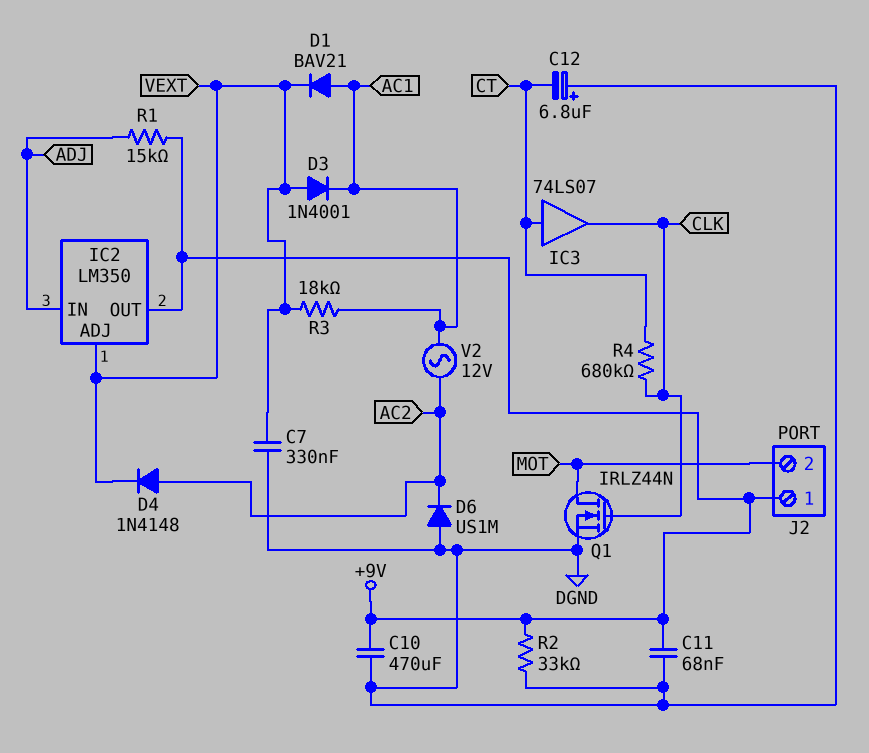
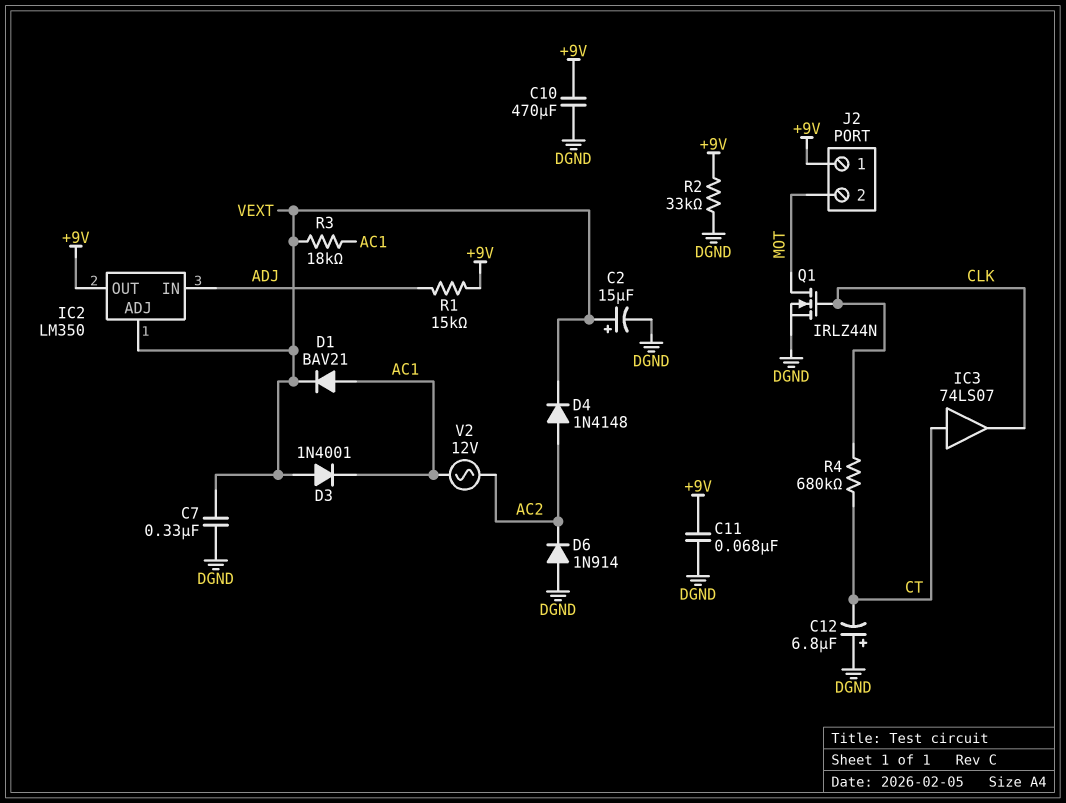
C2: none -> 15uF (plus VEXT, minus DGND)
D6: diode US1M (A DGND, K AC2) -> diode 1N914 (A DGND, K AC2)

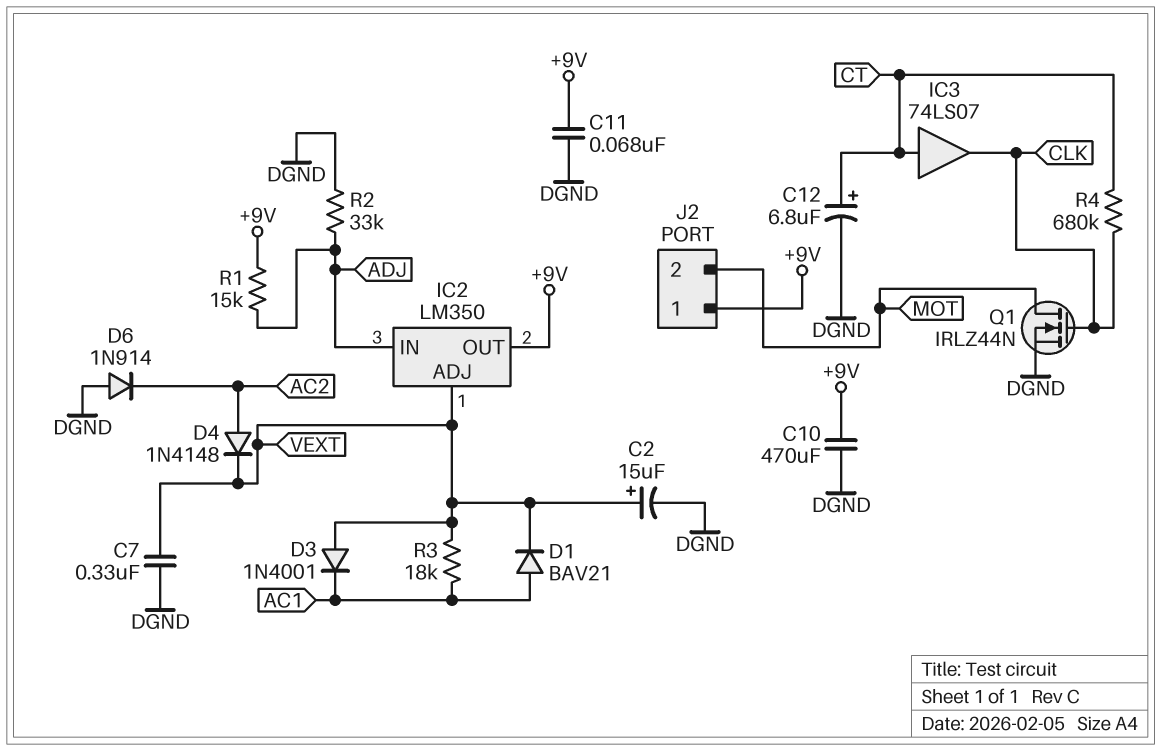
C12: 6.8uF (plus DGND, minus CT) -> 6.8uF (plus CT, minus DGND)
R2: 33k (+9V, DGND) -> 33k (ADJ, DGND)
V2: AC 12V (AC1, AC2) -> none

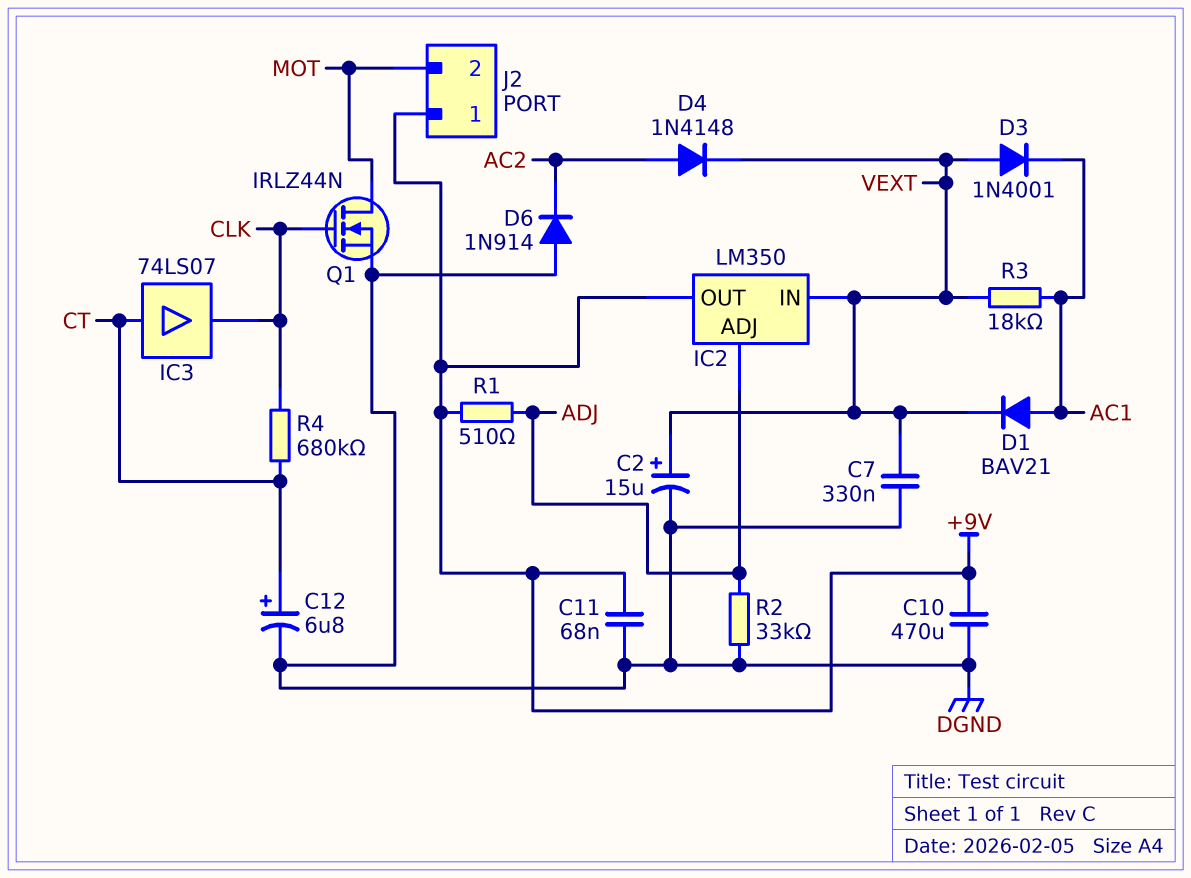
IC2 pin ADJ: VEXT -> ADJ
IC2 pin IN: ADJ -> VEXT
R1: 15k (+9V, ADJ) -> 510 (+9V, ADJ)

